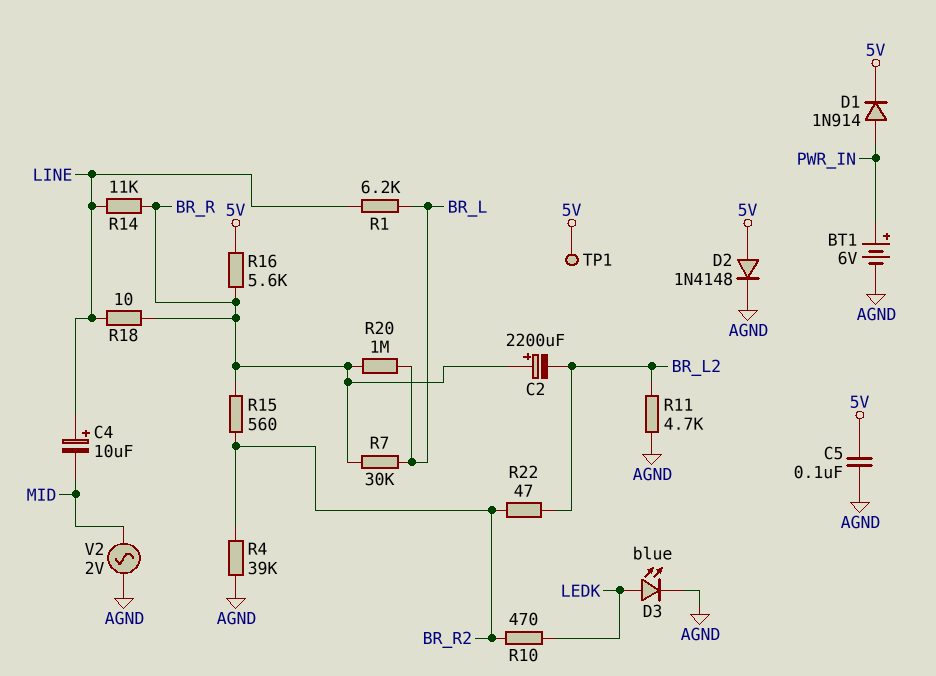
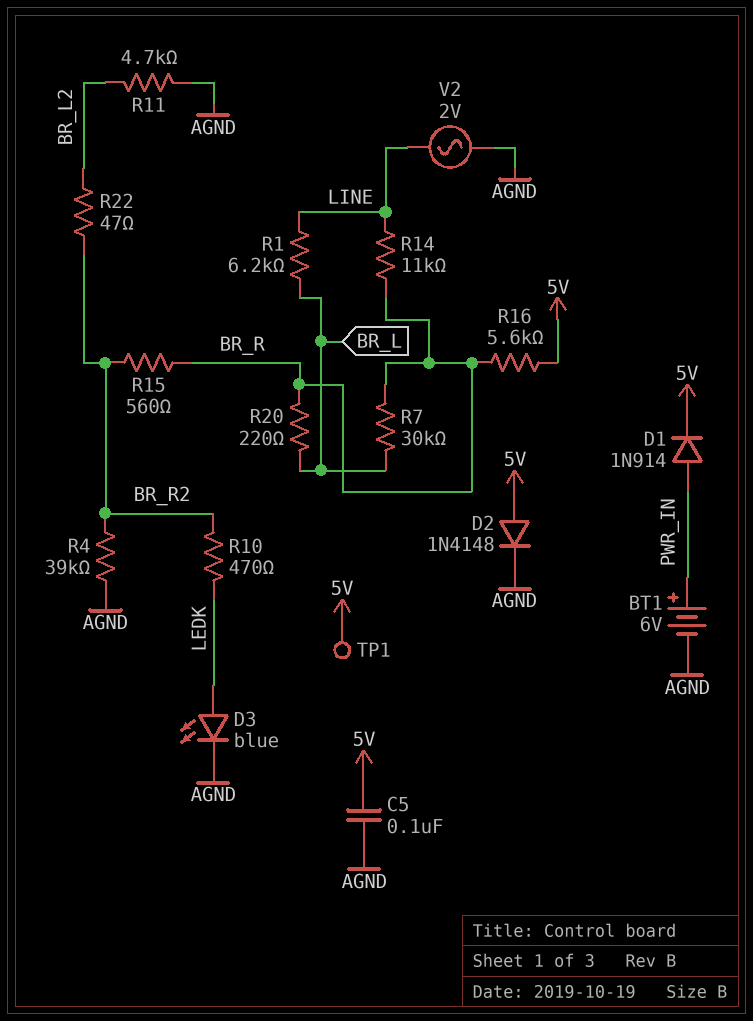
C2: 2200uF (plus BR_R, minus BR_L2) -> none
C4: 10uF (plus LINE, minus MID) -> none
R18: 10 (BR_R, LINE) -> none
R20: 1M (BR_L, BR_R) -> 220 (BR_L, BR_R)
V2: AC 2V (AGND, MID) -> AC 2V (AGND, LINE)

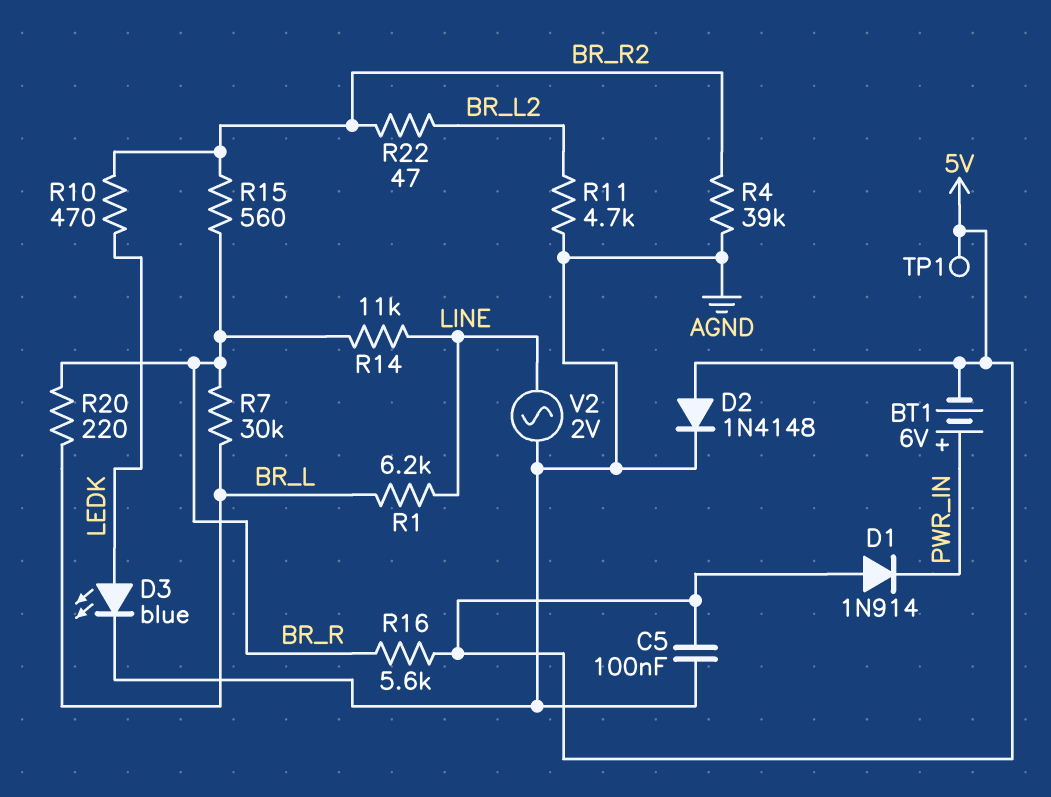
BT1: 6V (plus PWR_IN, minus AGND) -> 6V (plus PWR_IN, minus 5V)
D1: diode 1N914 (A PWR_IN, K 5V) -> diode 1N914 (A 5V, K PWR_IN)

